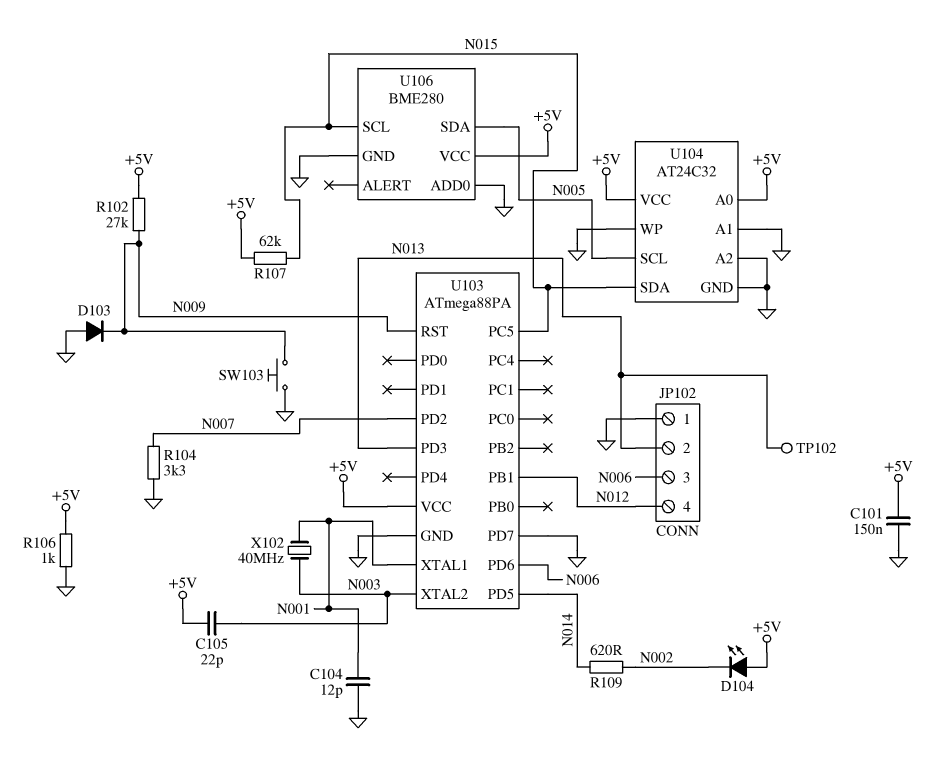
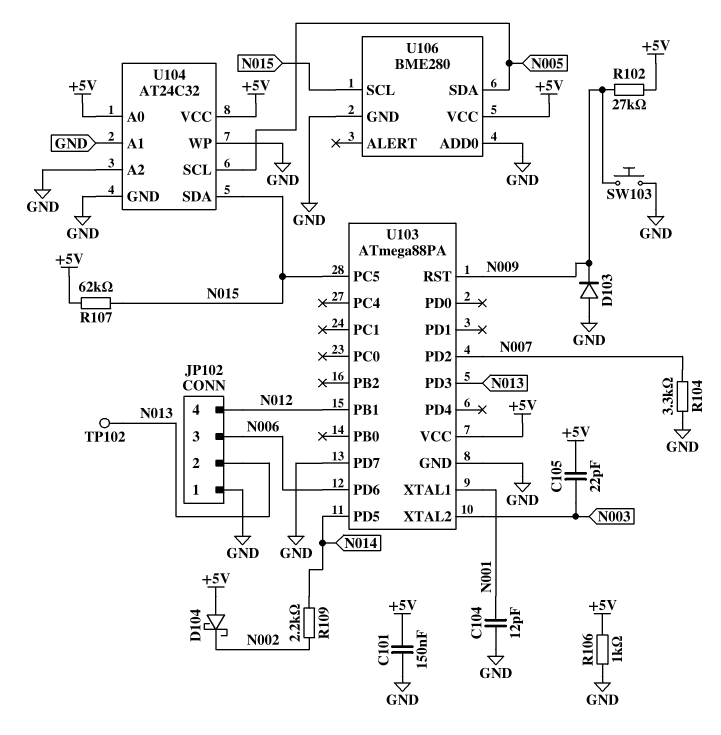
D104: LED (A +5V, K N002) -> schottky (A +5V, K N002)
R109: 620 (N002, N014) -> 2.2k (N002, N014)
X102: 40MHz (N001, N003) -> none

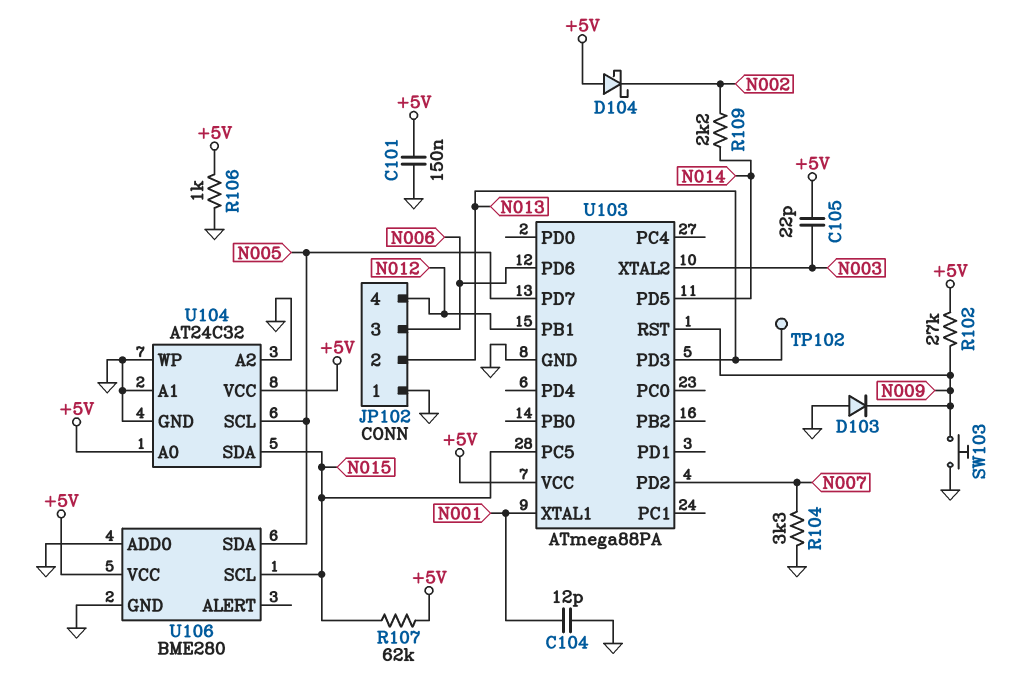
U103 pin PD7: GND -> N005

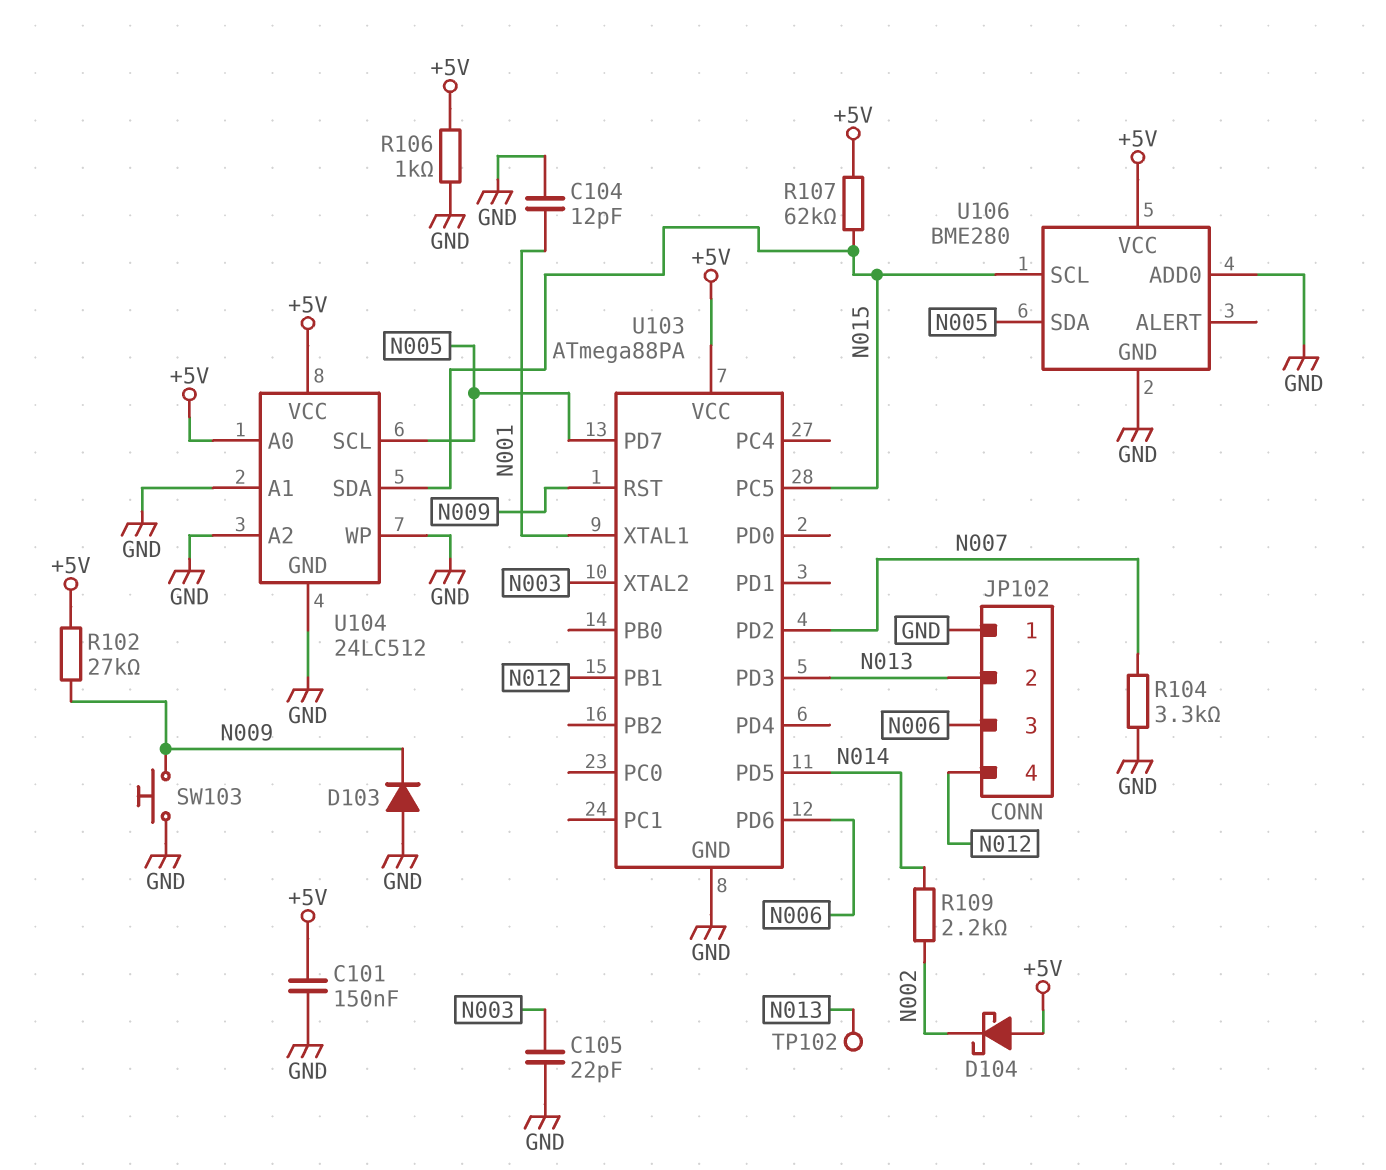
C105: 22pF (+5V, N003) -> 22pF (GND, N003)
U104: AT24C32 -> 24LC512

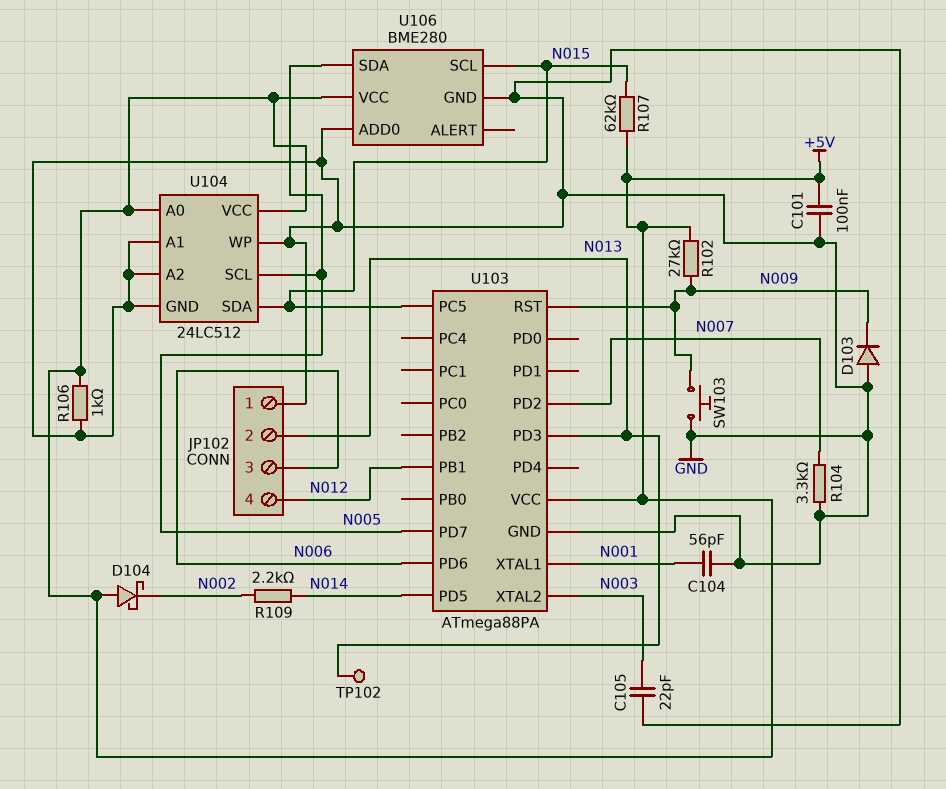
C101: 150nF (+5V, GND) -> 100nF (+5V, GND)
C104: 12pF (GND, N001) -> 56pF (GND, N001)

